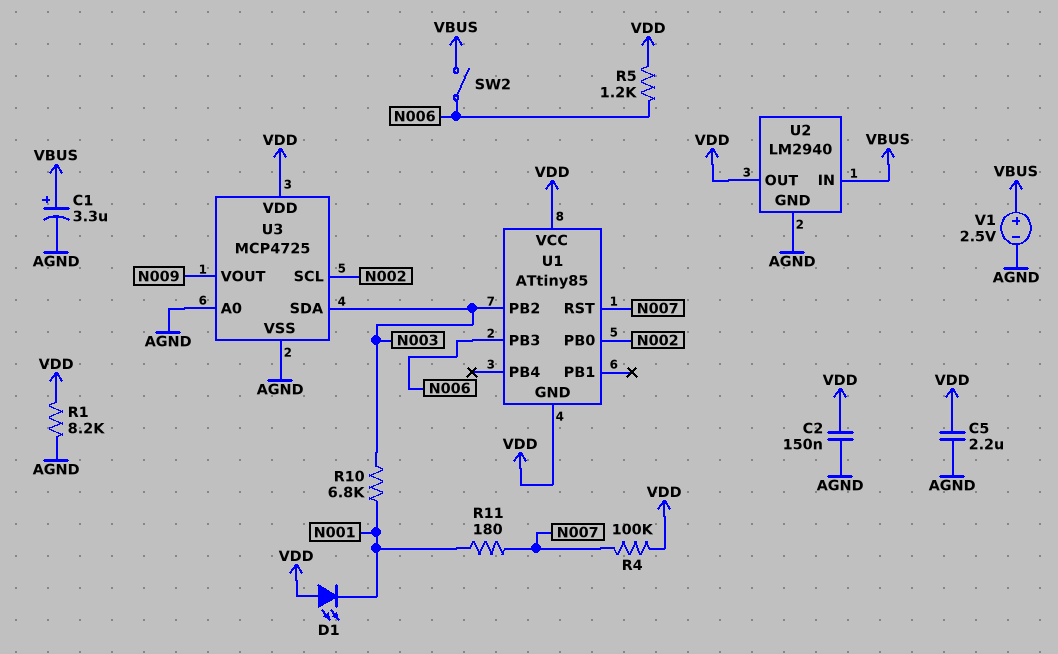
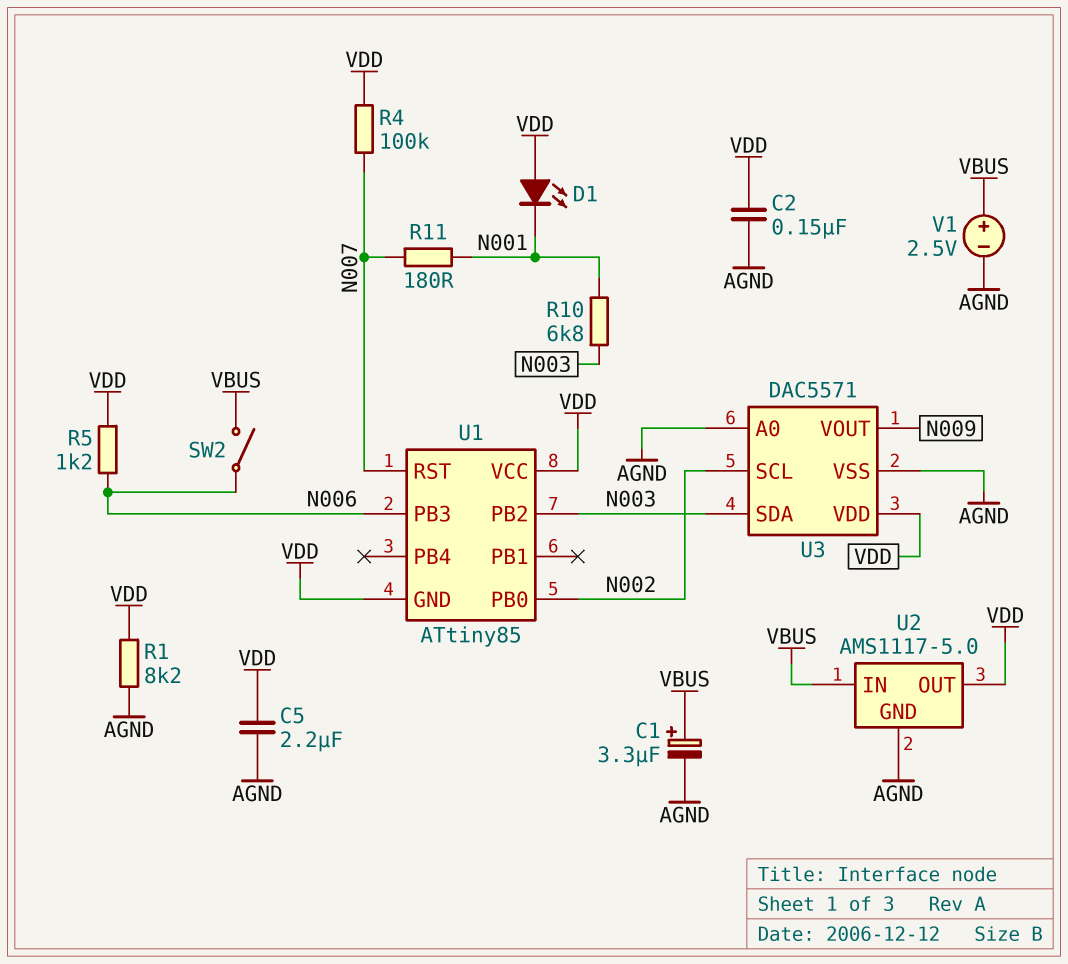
U2: LM2940 -> AMS1117-5.0
U3: MCP4725 -> DAC5571

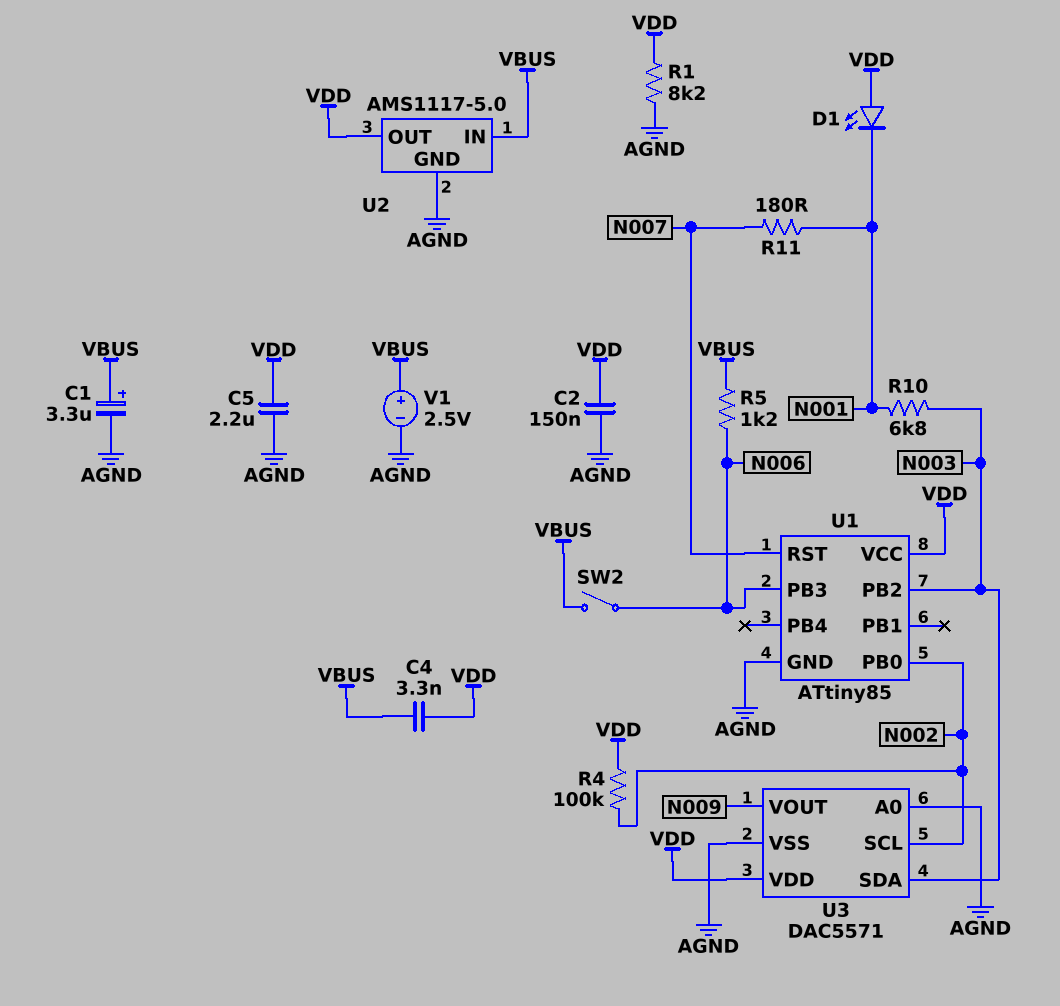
C4: none -> 3.3nF (VBUS, VDD)
R4: 100k (N007, VDD) -> 100k (N002, VDD)
R5: 1.2k (N006, VDD) -> 1.2k (N006, VBUS)
U1 pin GND: VDD -> AGND

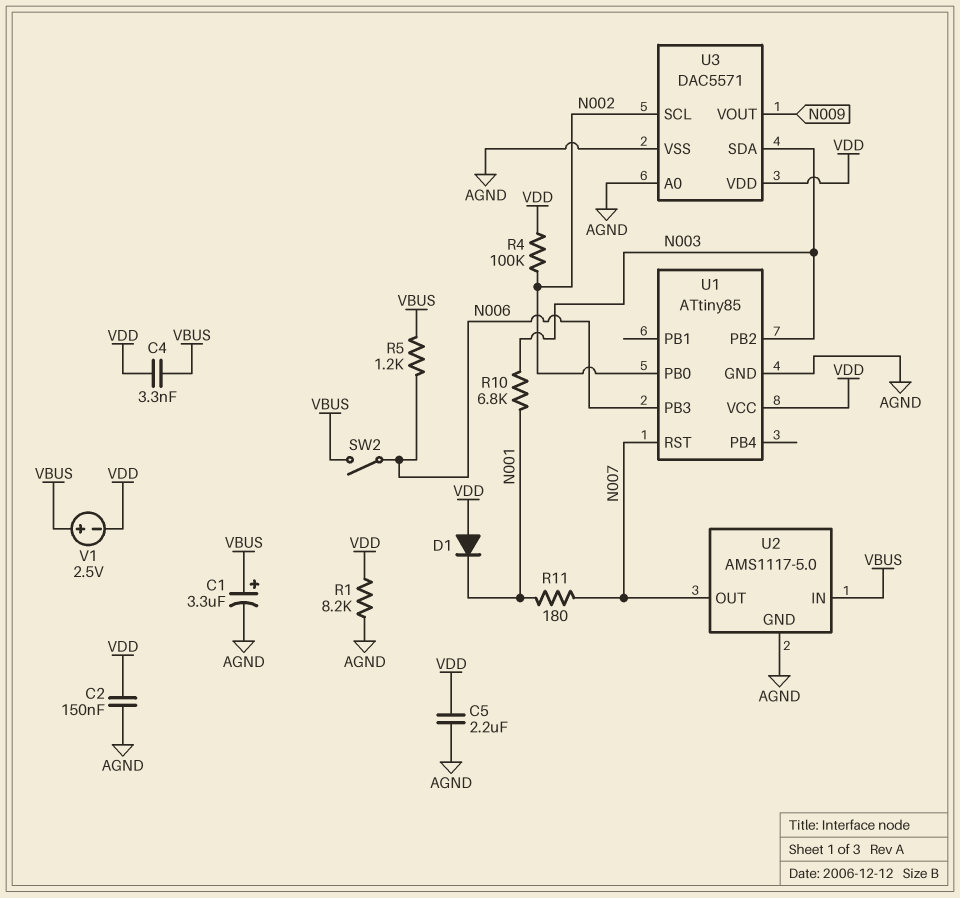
D1: LED (A VDD, K N001) -> diode (A VDD, K N001)
U2 pin OUT: VDD -> N007
V1: 2.5V (plus VBUS, minus AGND) -> 2.5V (plus VBUS, minus VDD)

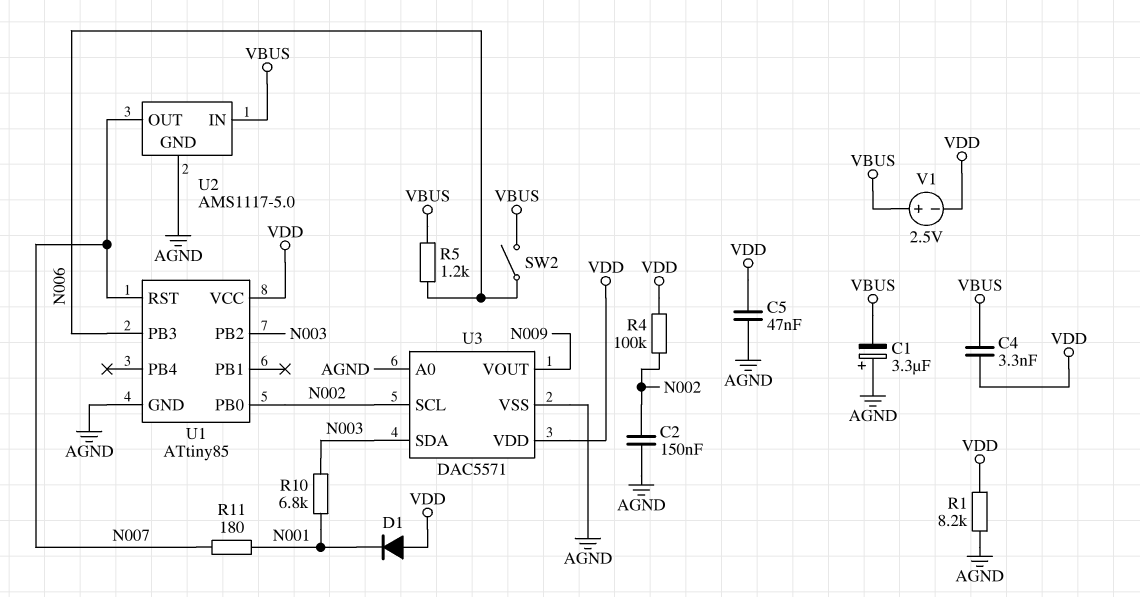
C1: 3.3uF (plus VBUS, minus AGND) -> 3.3uF (plus AGND, minus VBUS)
C2: 150nF (AGND, VDD) -> 150nF (AGND, N002)
C5: 2.2uF (AGND, VDD) -> 47nF (AGND, VDD)

